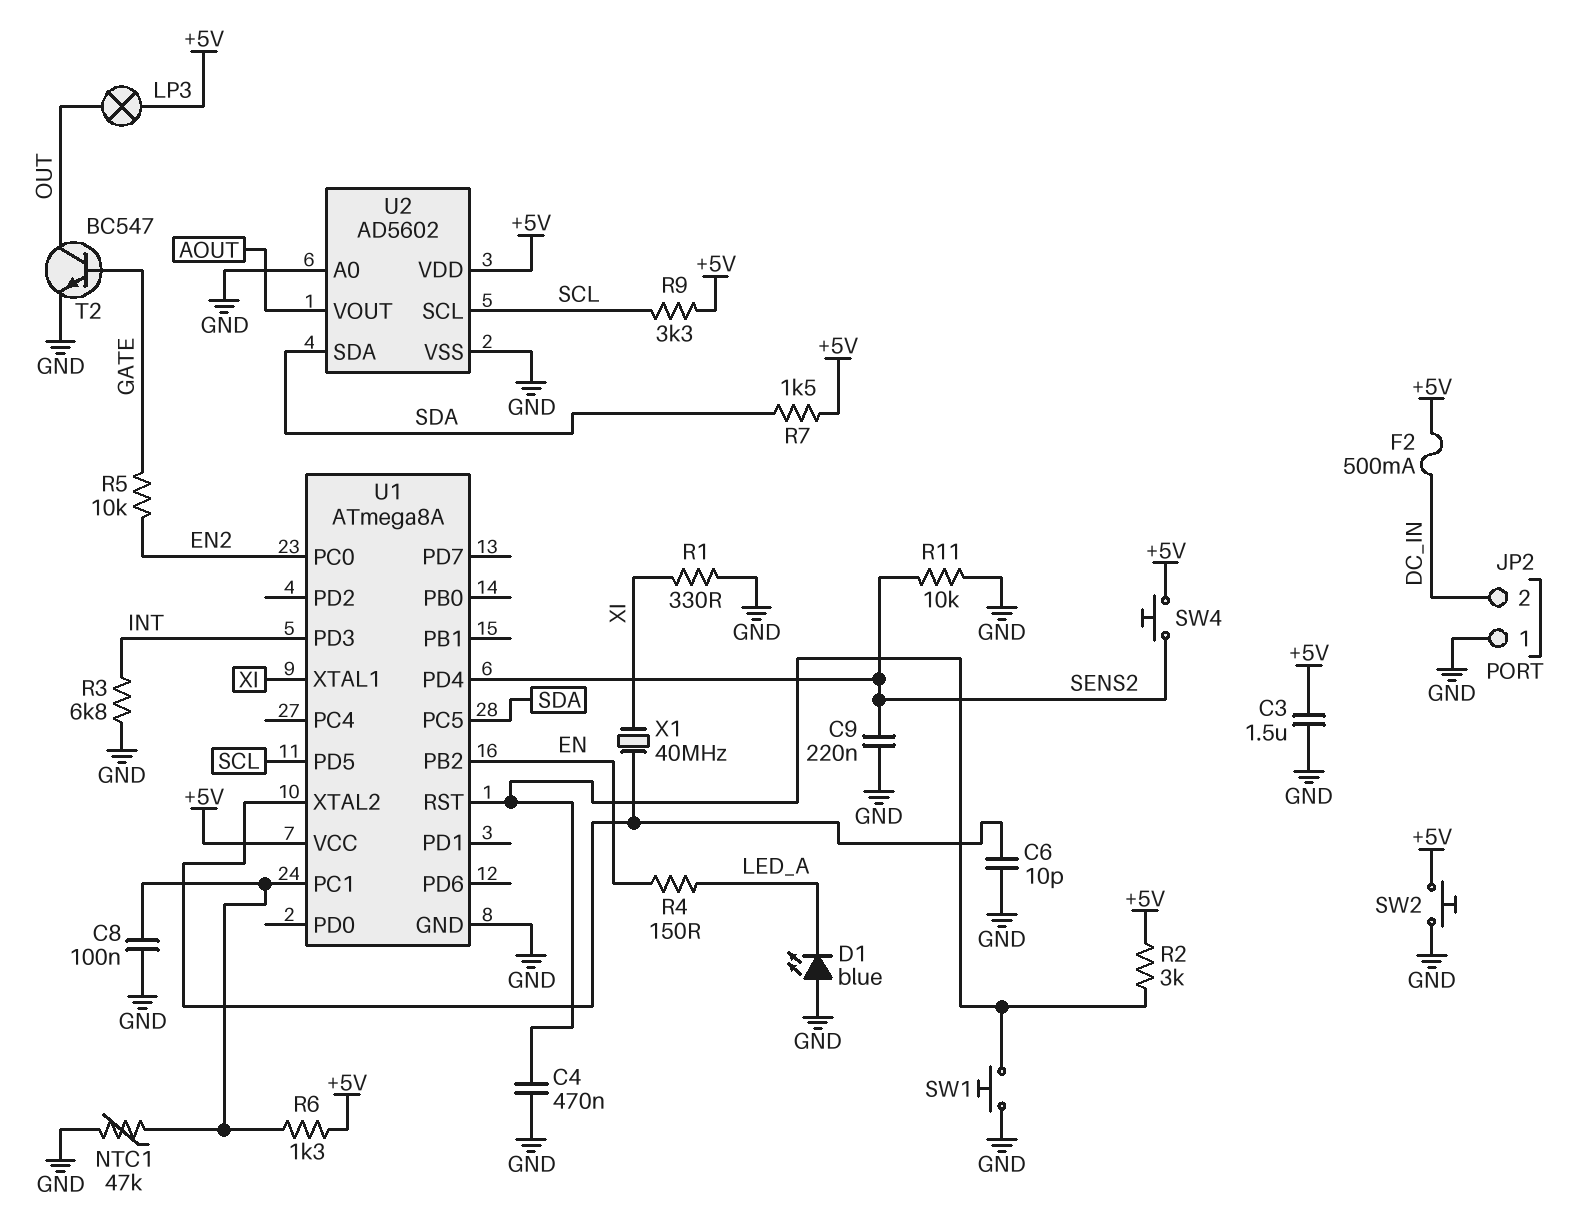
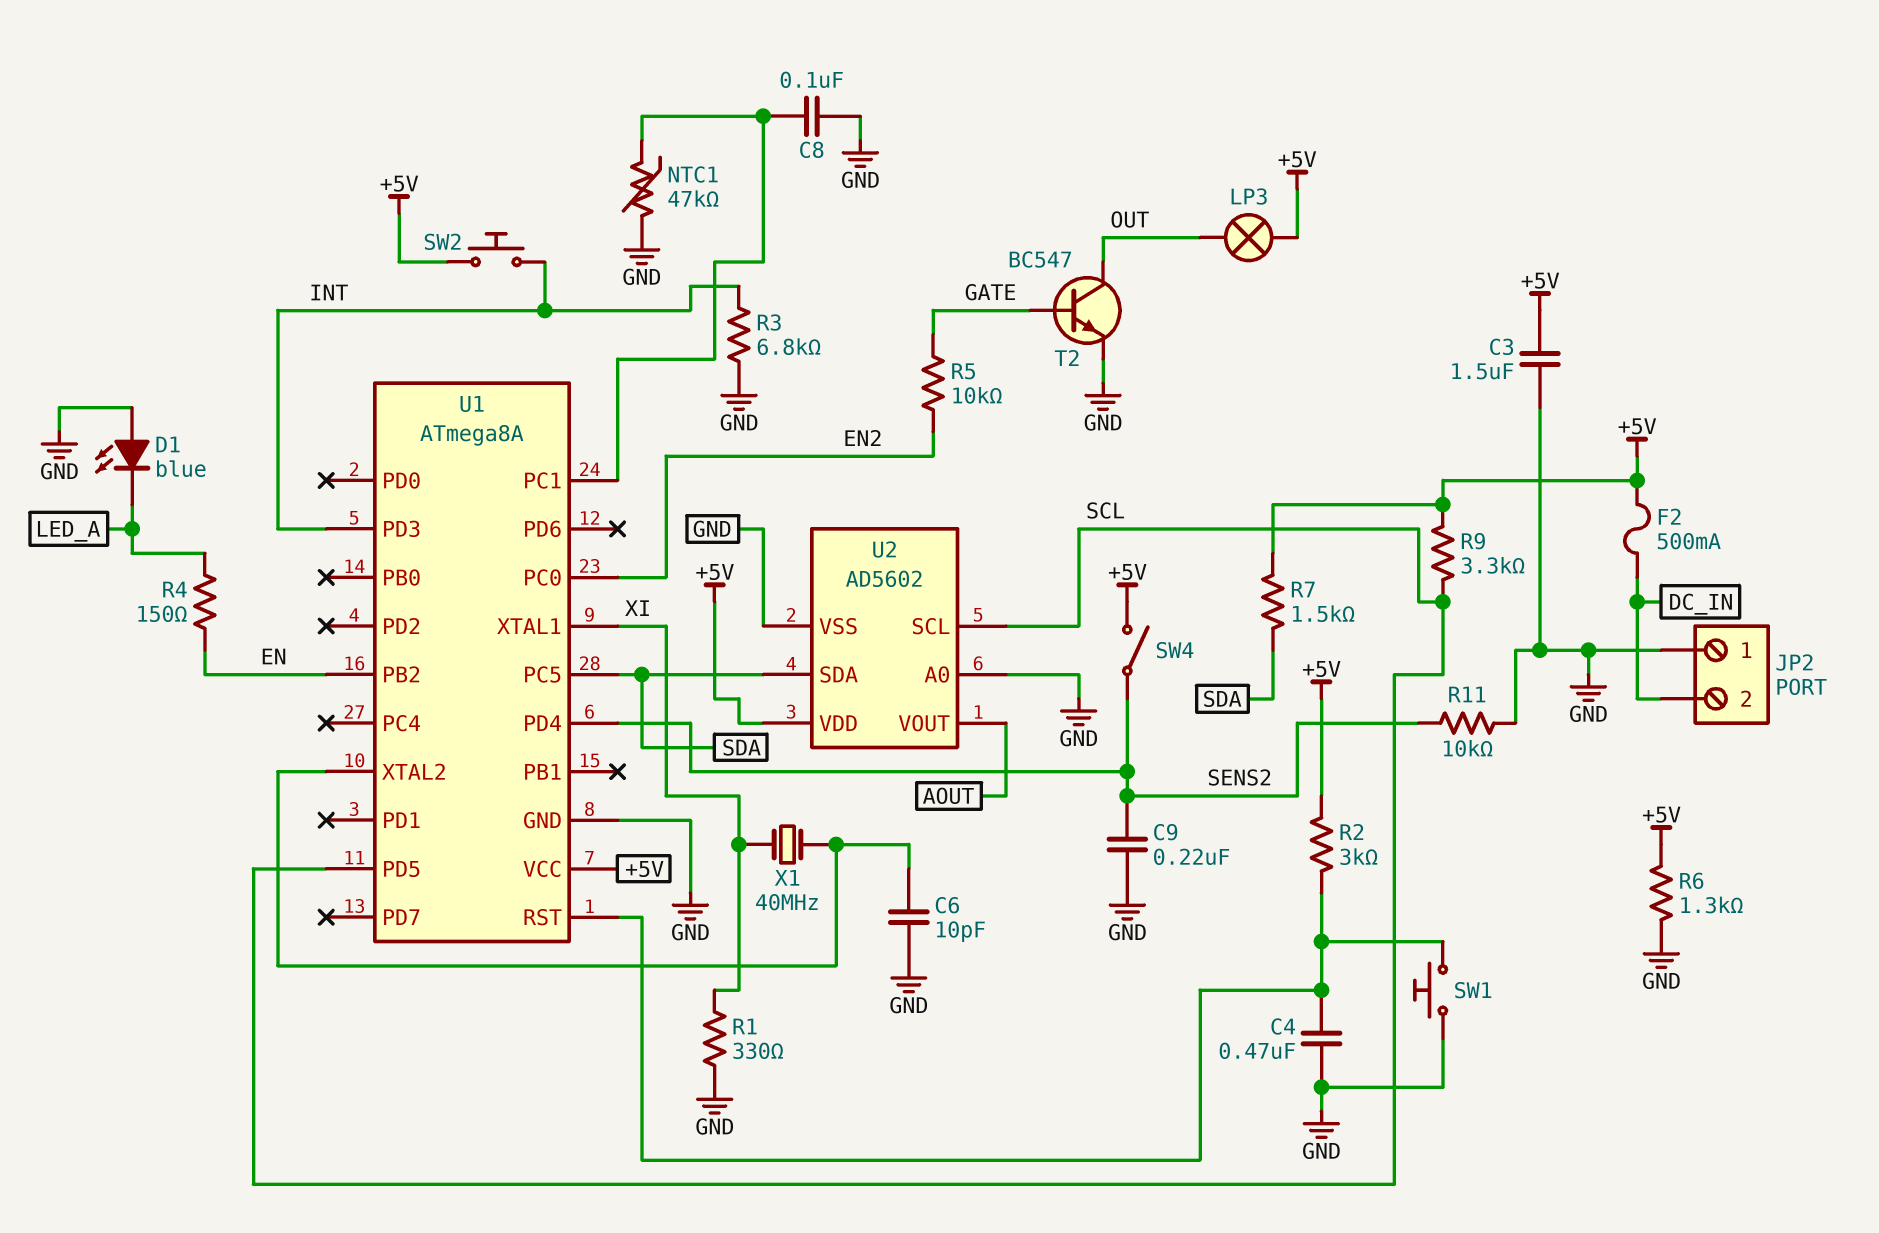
R6: 1.3k (+5V, U1/PC1) -> 1.3k (+5V, GND)
SW2: button (+5V, GND) -> button (+5V, INT)
SW4: button (+5V, SENS2) -> switch (+5V, SENS2)

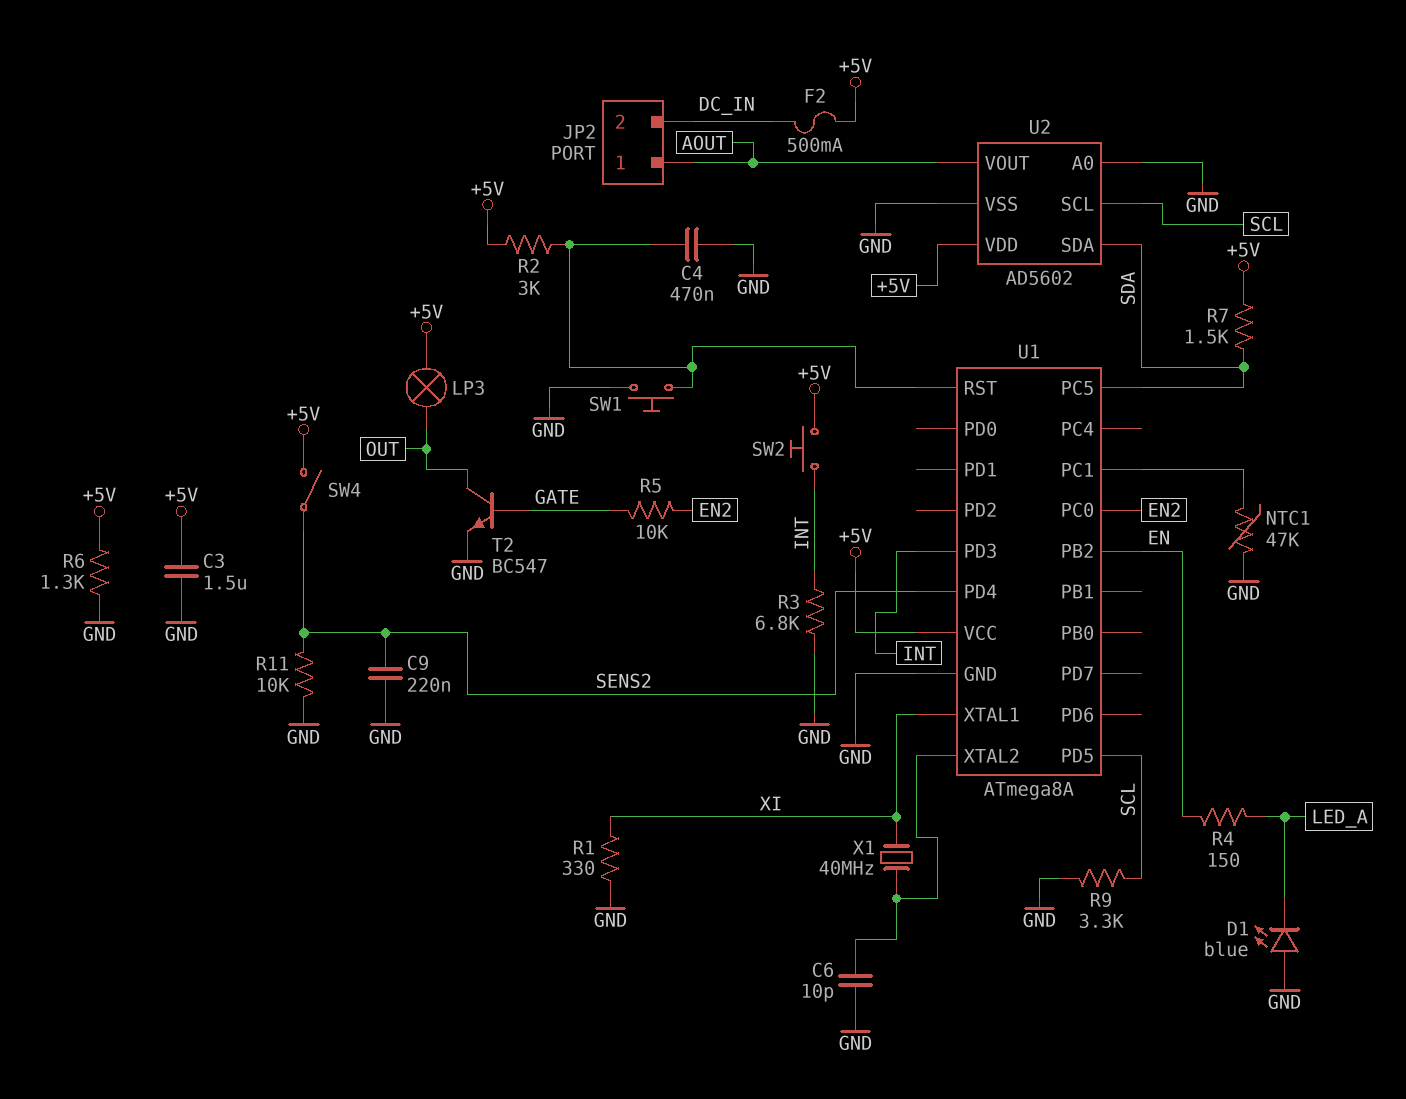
C8: 100nF (GND, U1/PC1) -> none
JP2 pin 1: GND -> AOUT
R9: 3.3k (+5V, SCL) -> 3.3k (GND, SCL)

